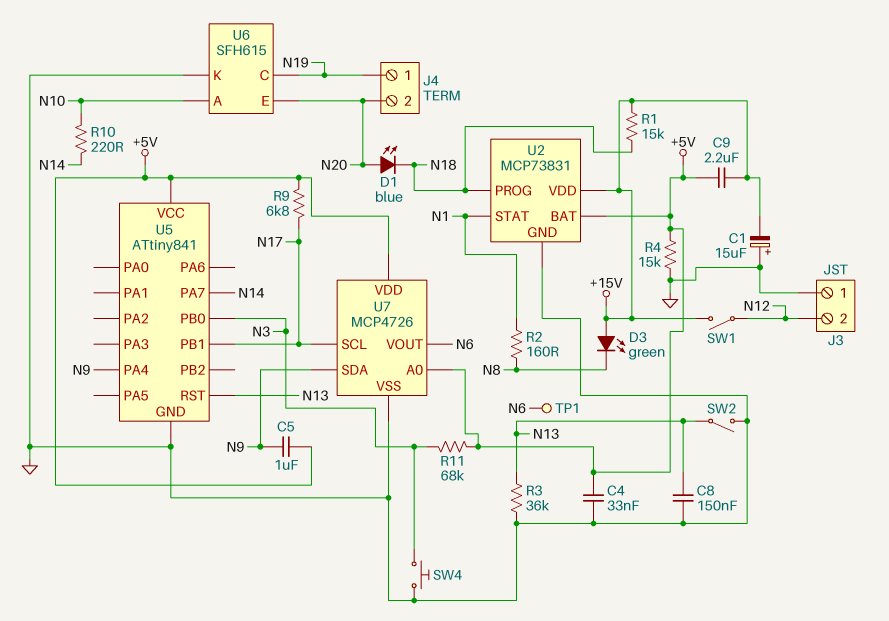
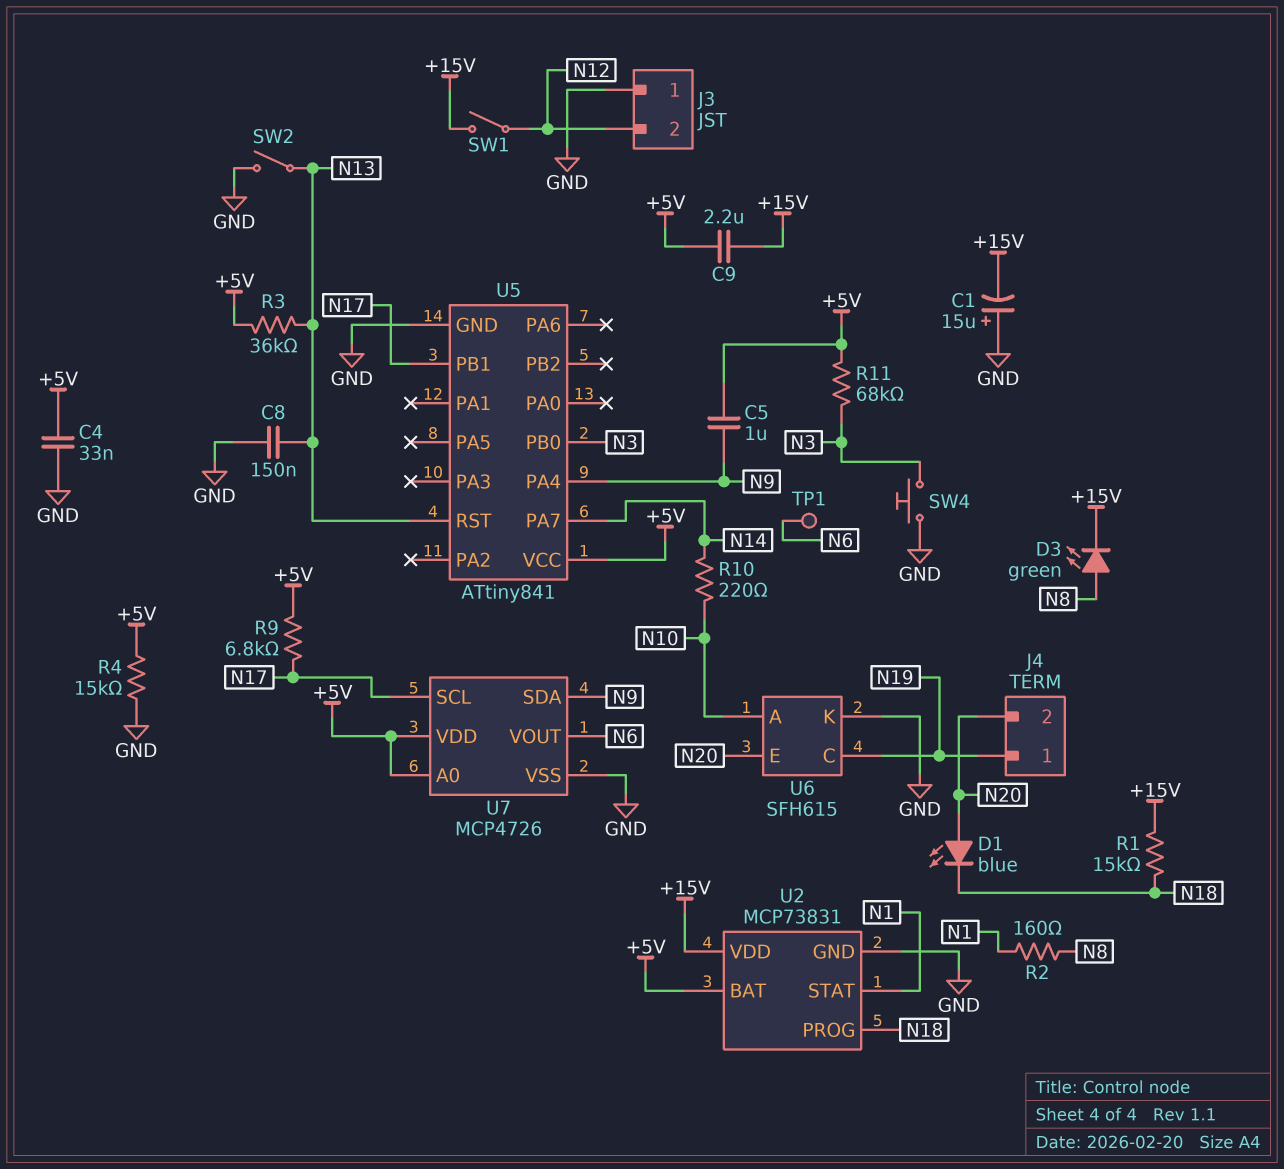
D3: LED green (A +15V, K N8) -> LED green (A N8, K +15V)
R3: 36k (GND, N13) -> 36k (+5V, N13)

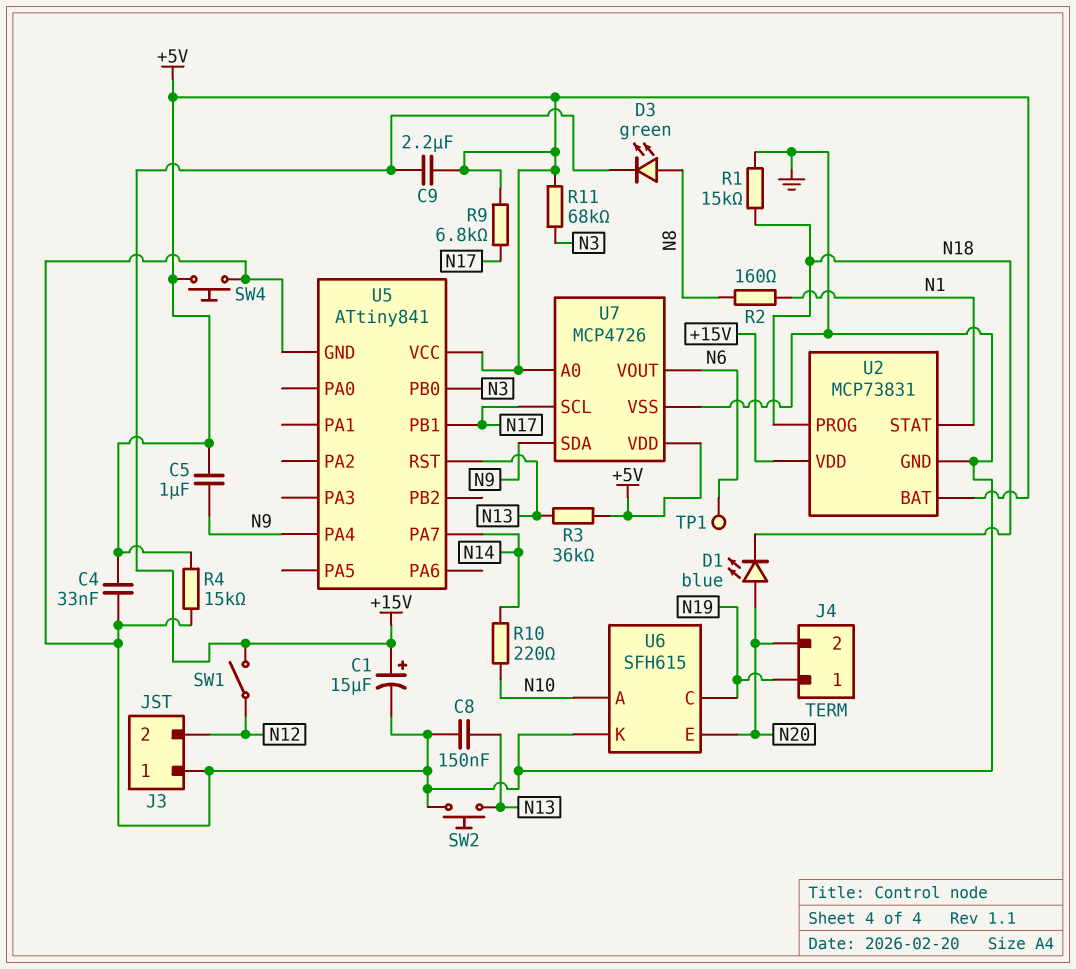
C1: 15uF (plus GND, minus +15V) -> 15uF (plus +15V, minus GND)
R1: 15k (+15V, N18) -> 15k (GND, N18)
SW2: switch (GND, N13) -> button (GND, N13)
SW4: button (GND, N3) -> button (+5V, GND)

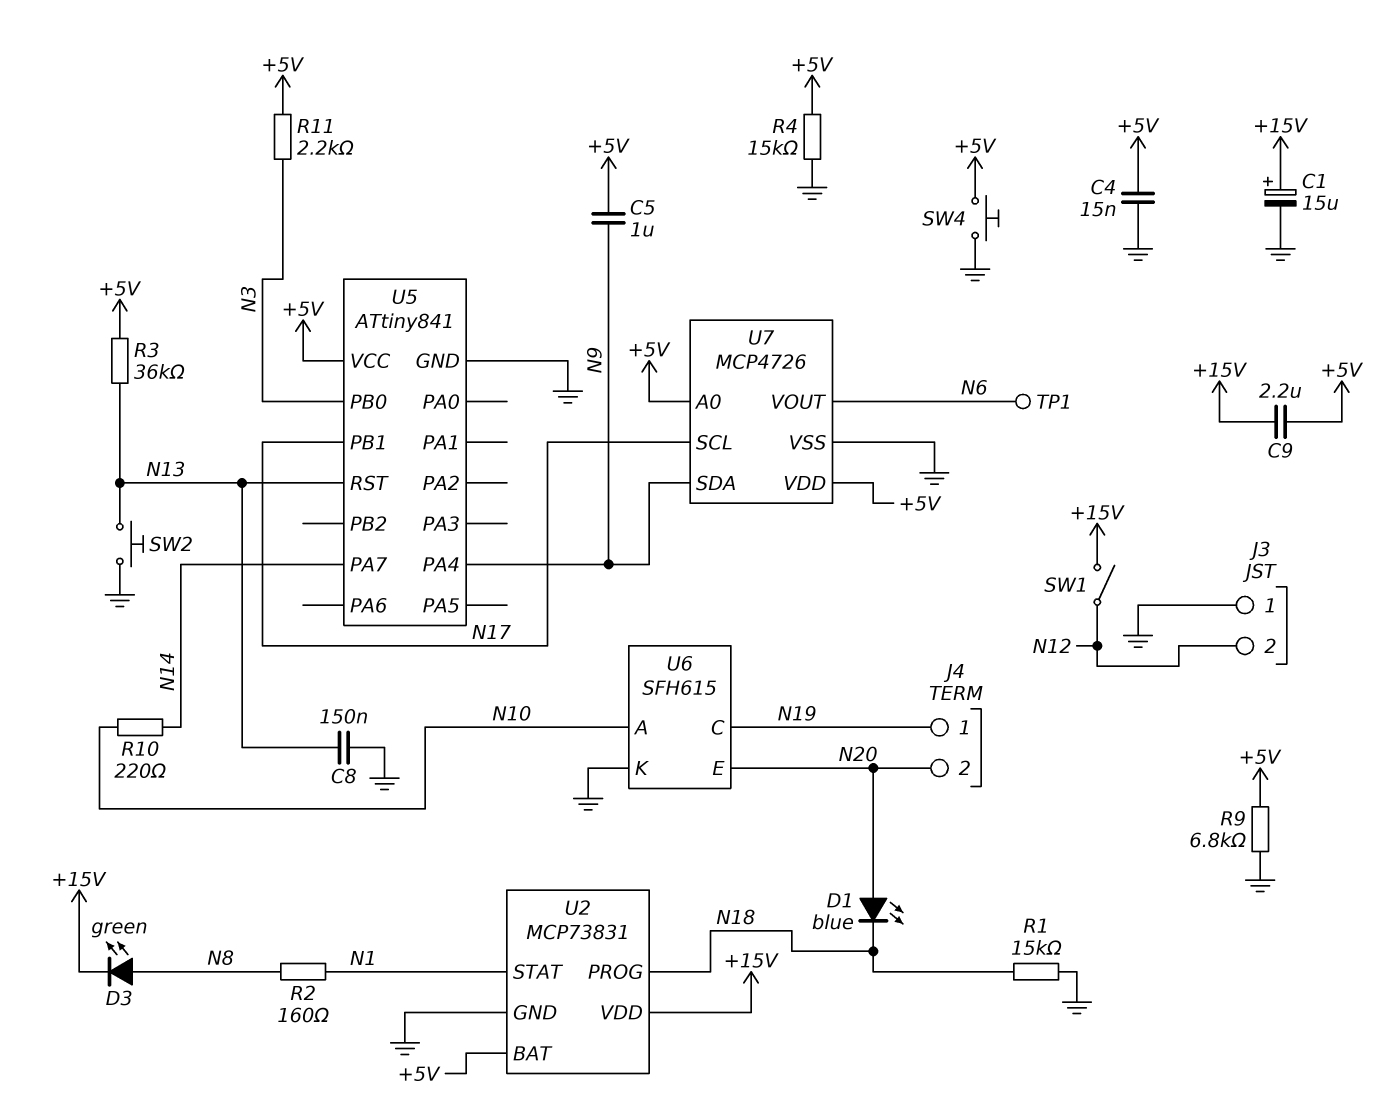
C4: 33nF (+5V, GND) -> 15nF (+5V, GND)
R9: 6.8k (+5V, N17) -> 6.8k (+5V, GND)
R11: 68k (+5V, N3) -> 2.2k (+5V, N3)

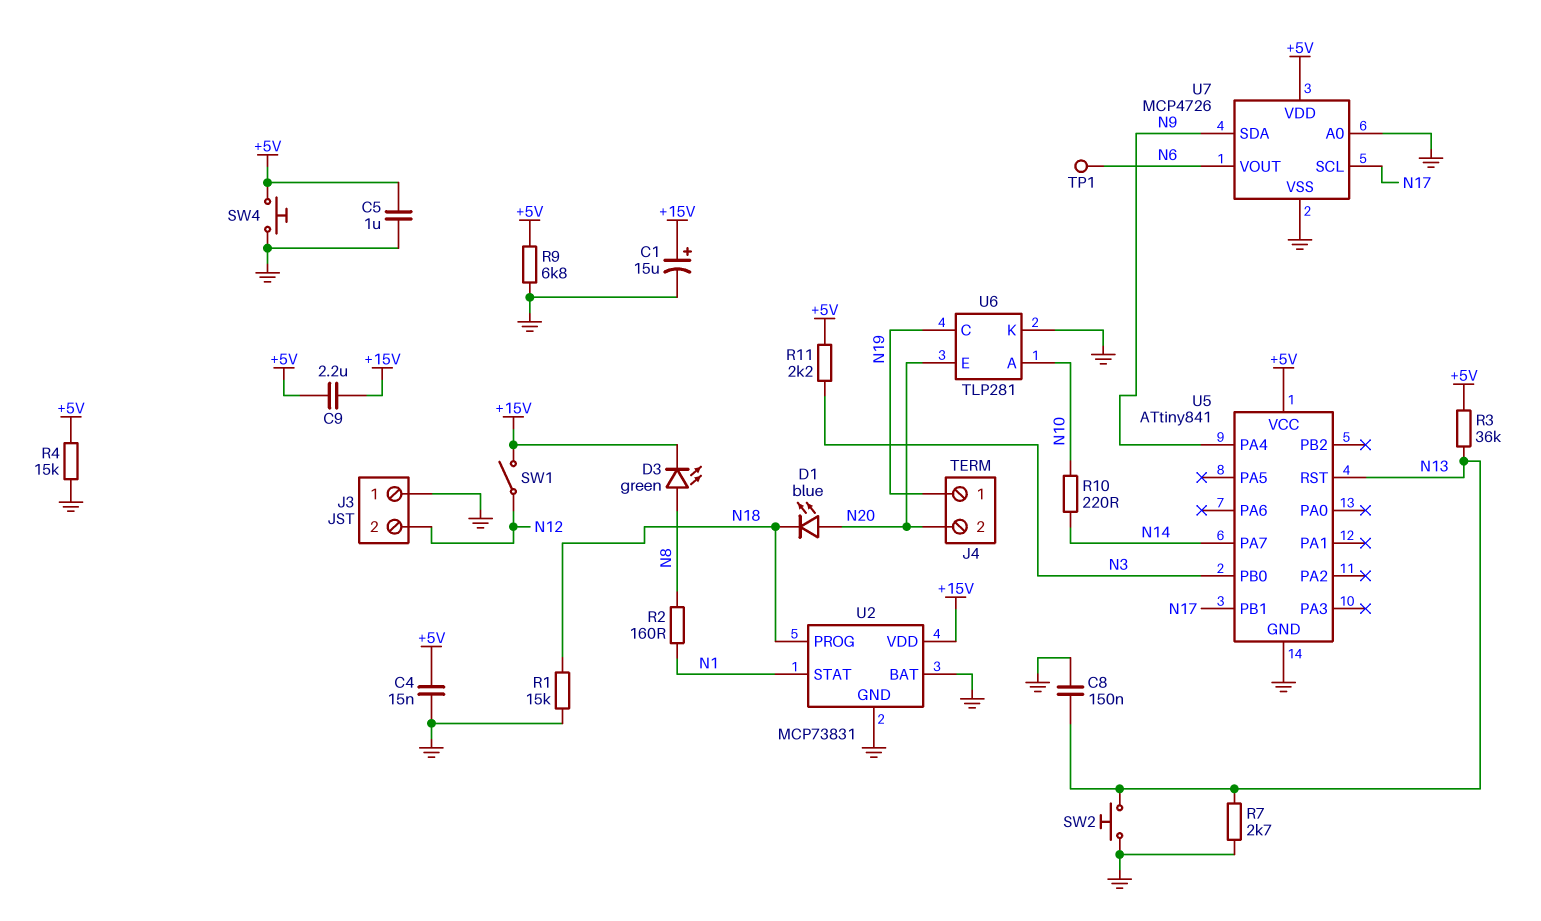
C5: 1uF (+5V, N9) -> 1uF (+5V, GND)
R7: none -> 2.7k (GND, N13)
U2 pin BAT: +5V -> GND
U6: SFH615 -> TLP281
U7 pin A0: +5V -> GND

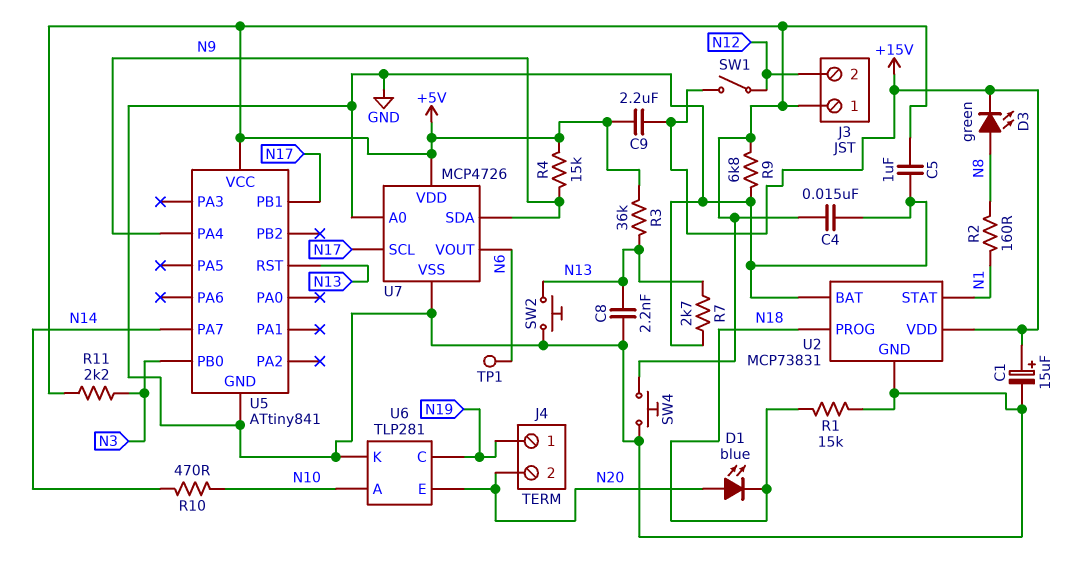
C8: 150nF (GND, N13) -> 2.2nF (GND, N13)
J3 pin 1: GND -> +5V
R4: 15k (+5V, GND) -> 15k (+5V, N9)
R10: 220 (N10, N14) -> 470 (N10, N14)

